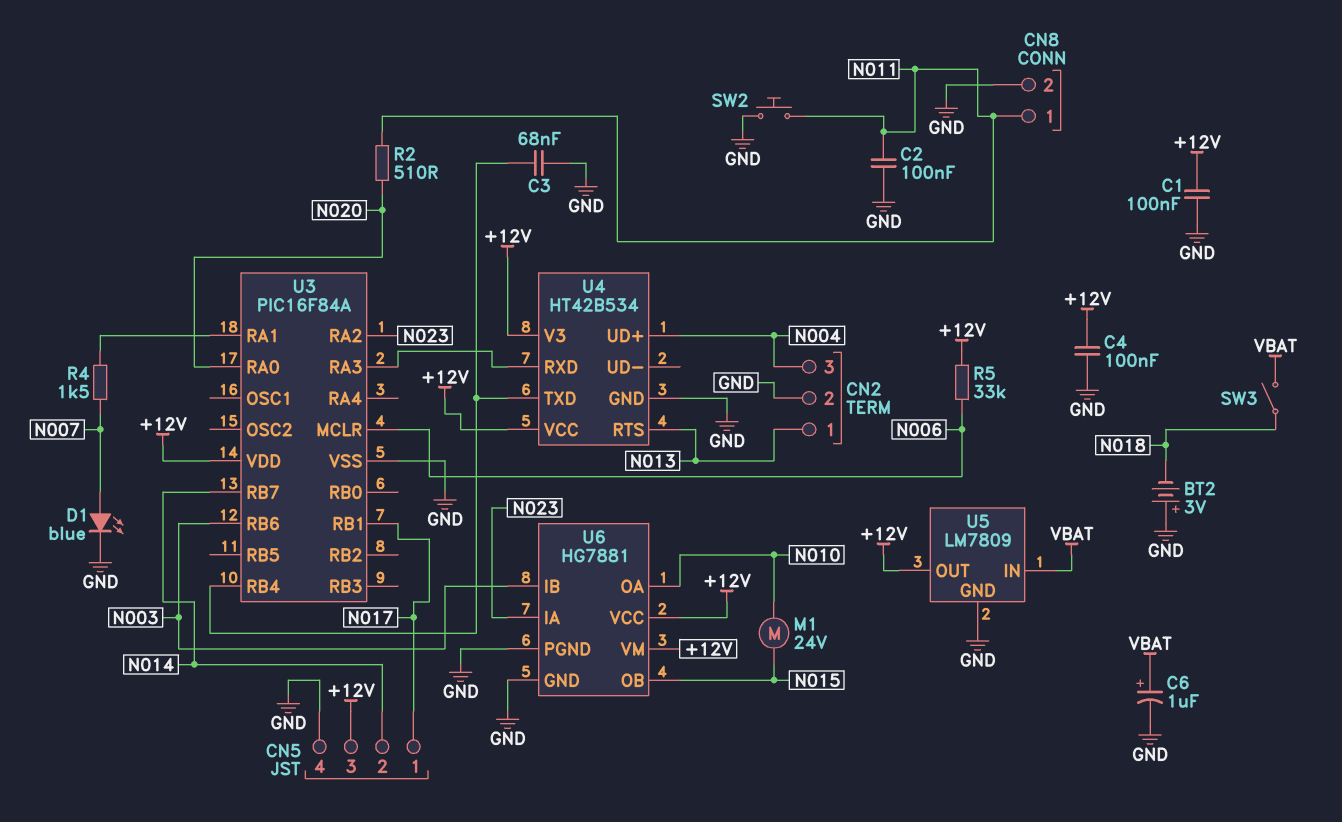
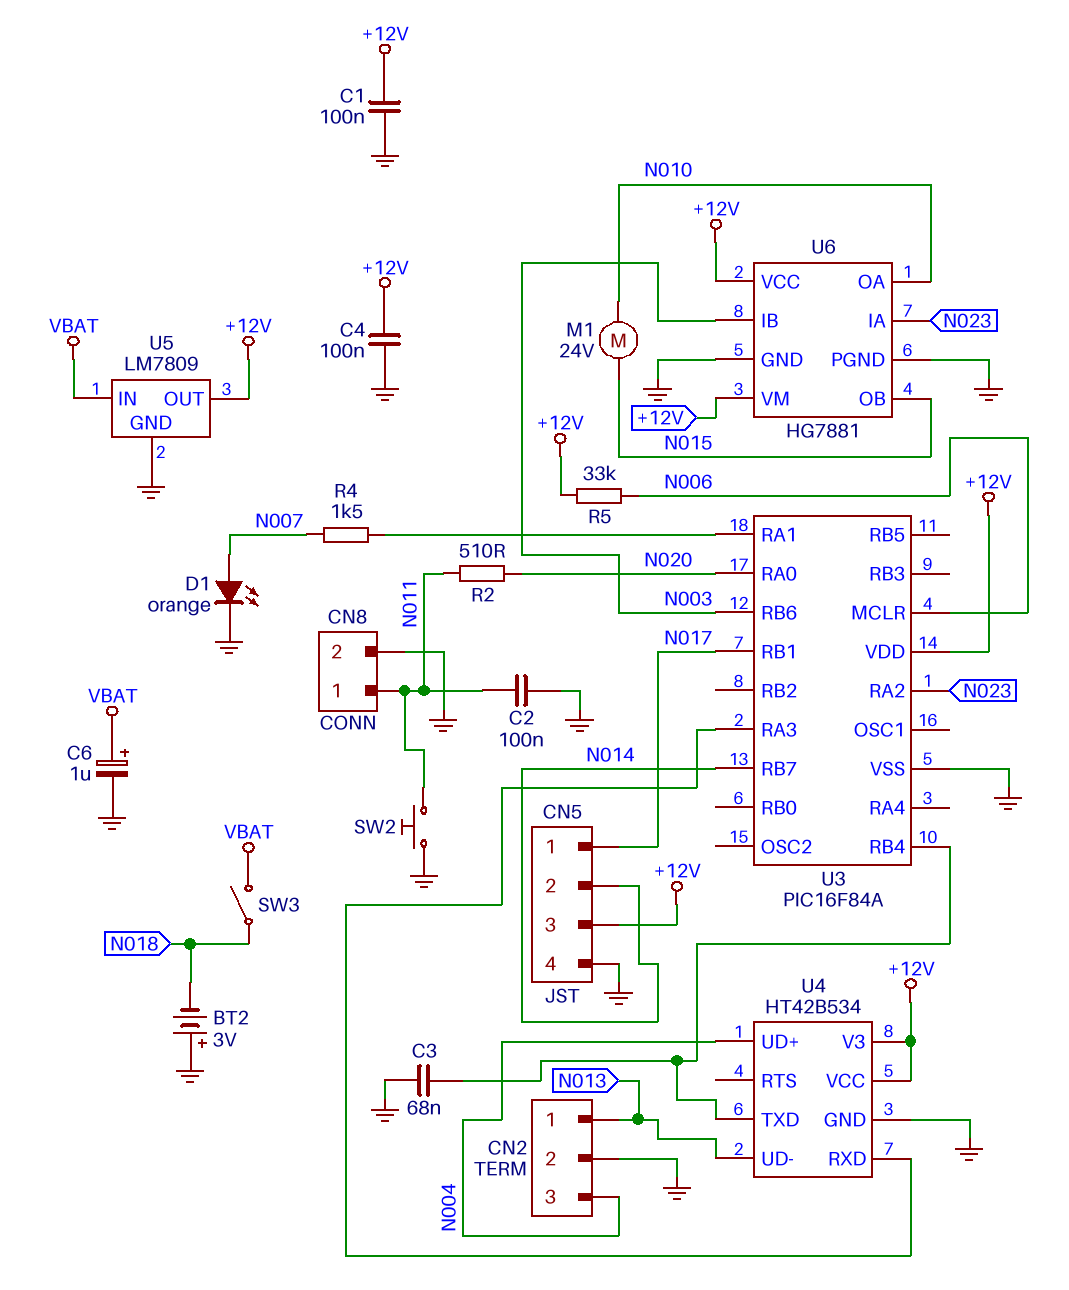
D1: LED blue (A N007, K GND) -> LED orange (A N007, K GND)
U4 pin RTS: N013 -> none
U4 pin UD-: none -> N013

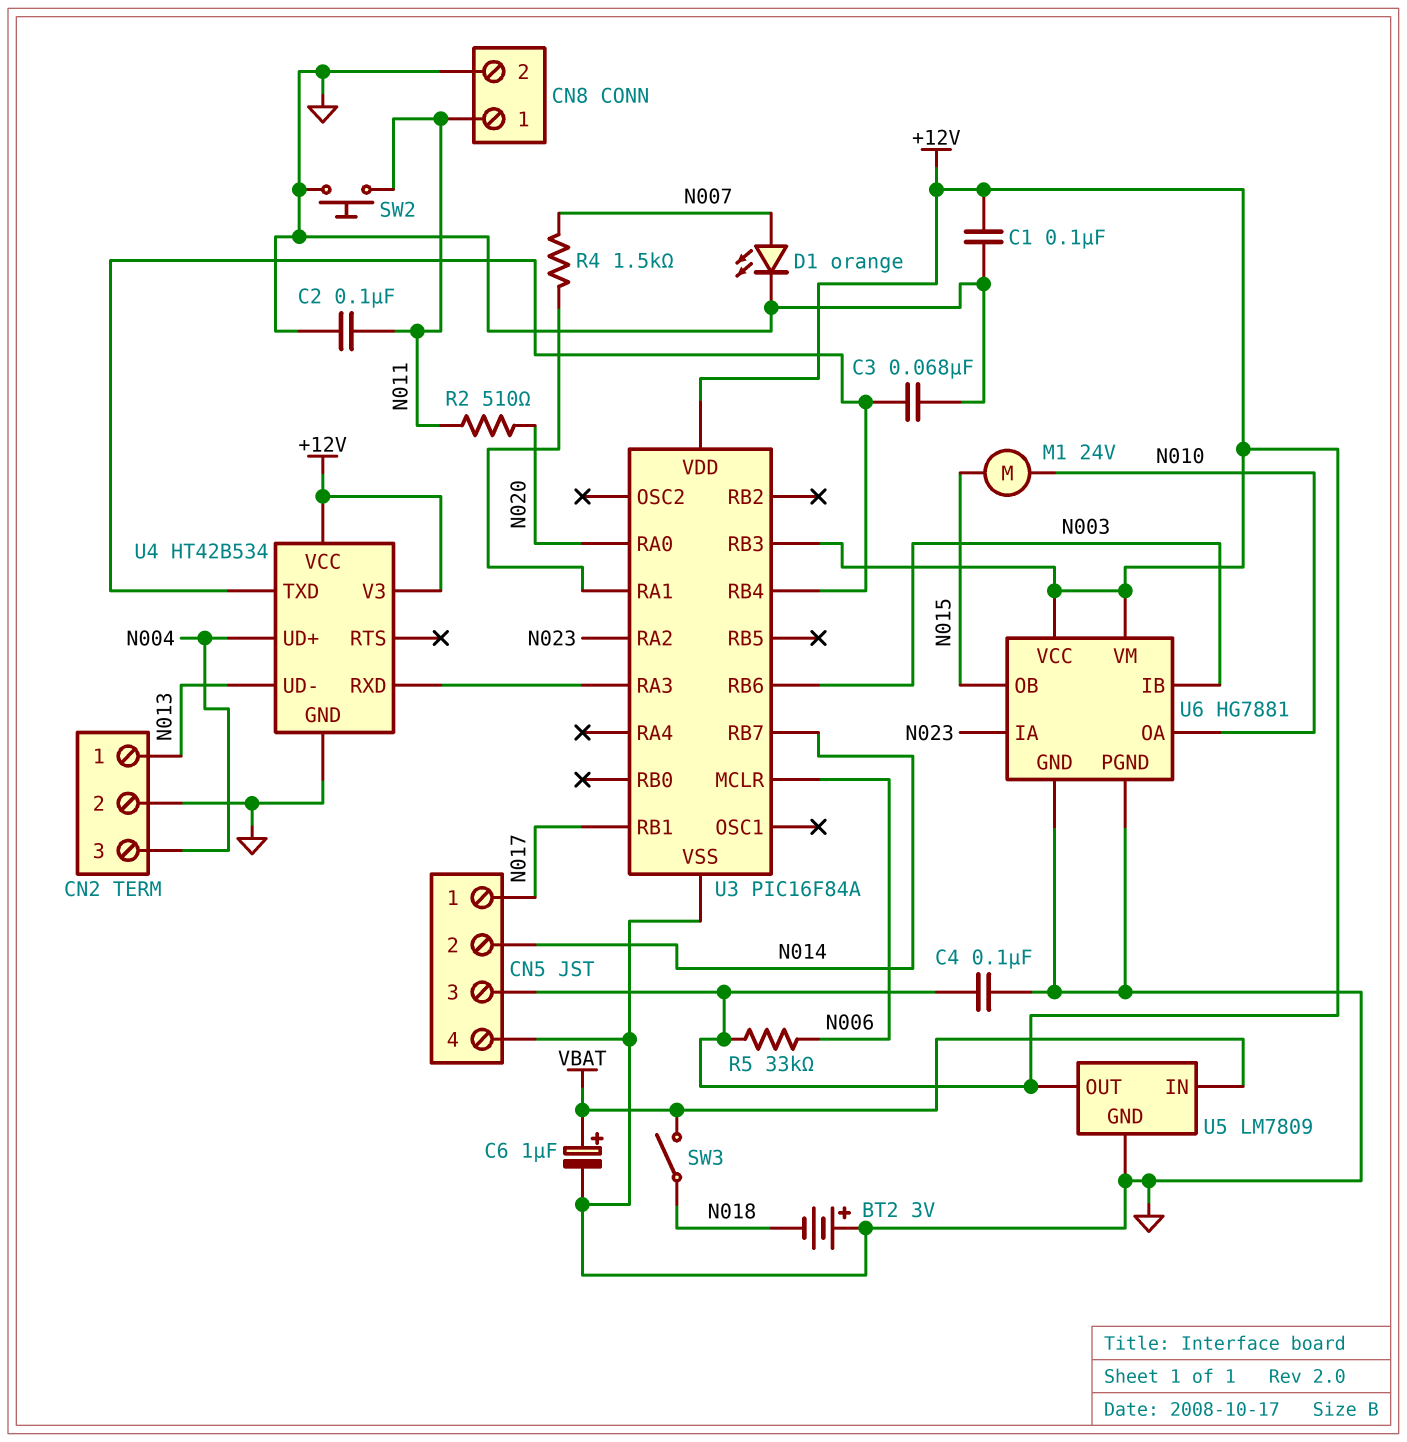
U3 pin RB3: none -> +12V

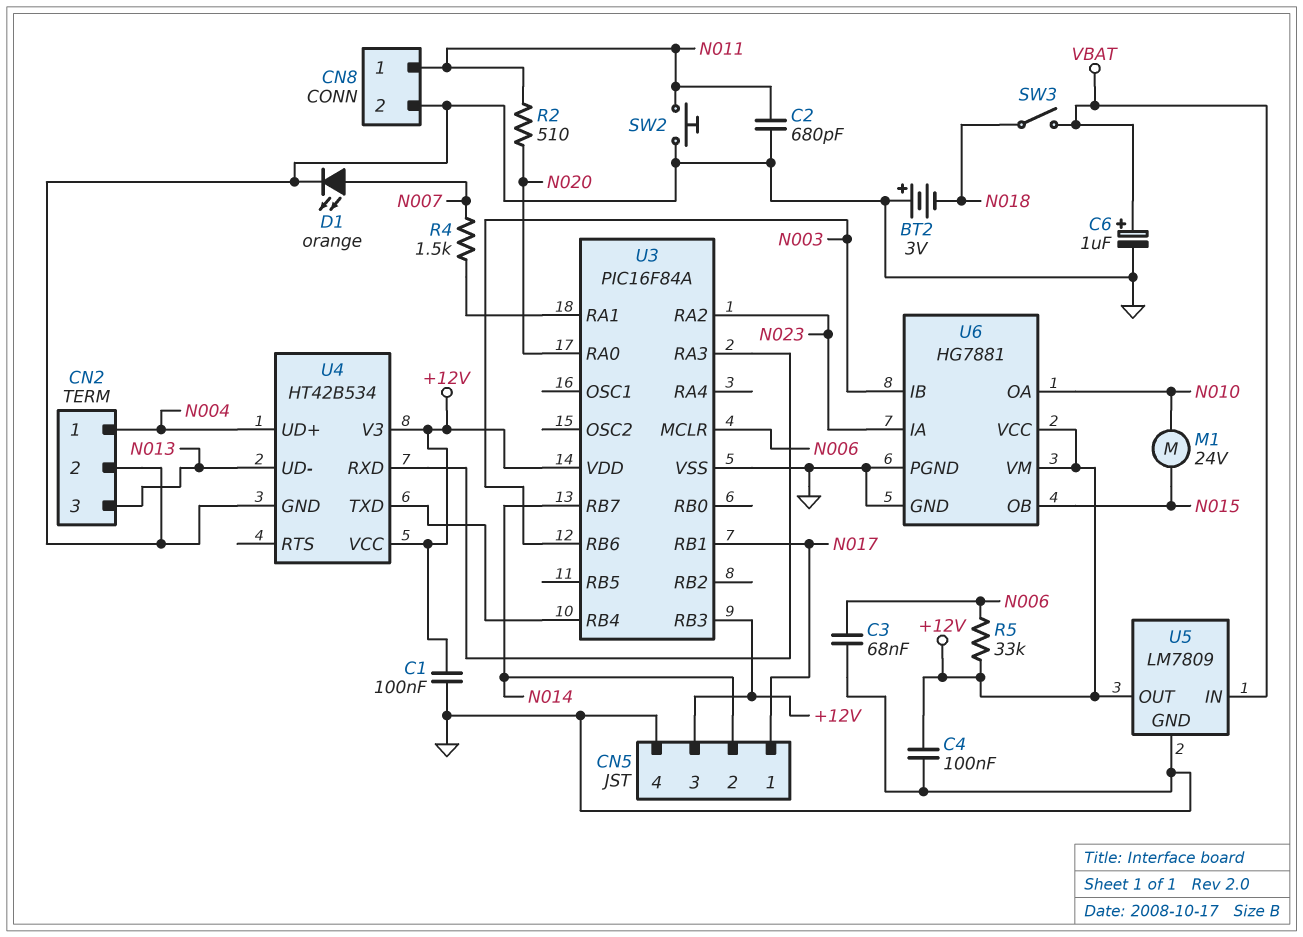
C2: 100nF (GND, N011) -> 680pF (GND, N011)
C3: 68nF (GND, U3/RB4) -> 68nF (GND, N006)
CN2 pin 1: N013 -> N004
CN2 pin 3: N004 -> N013

